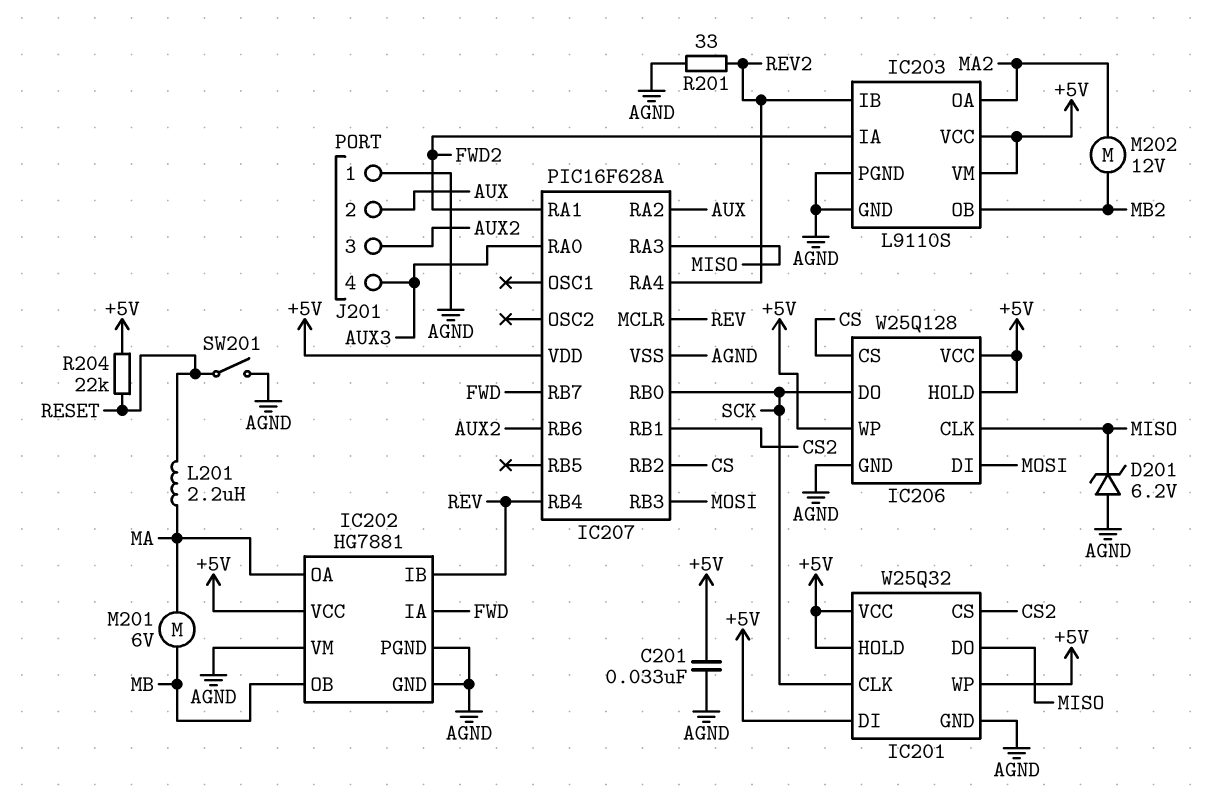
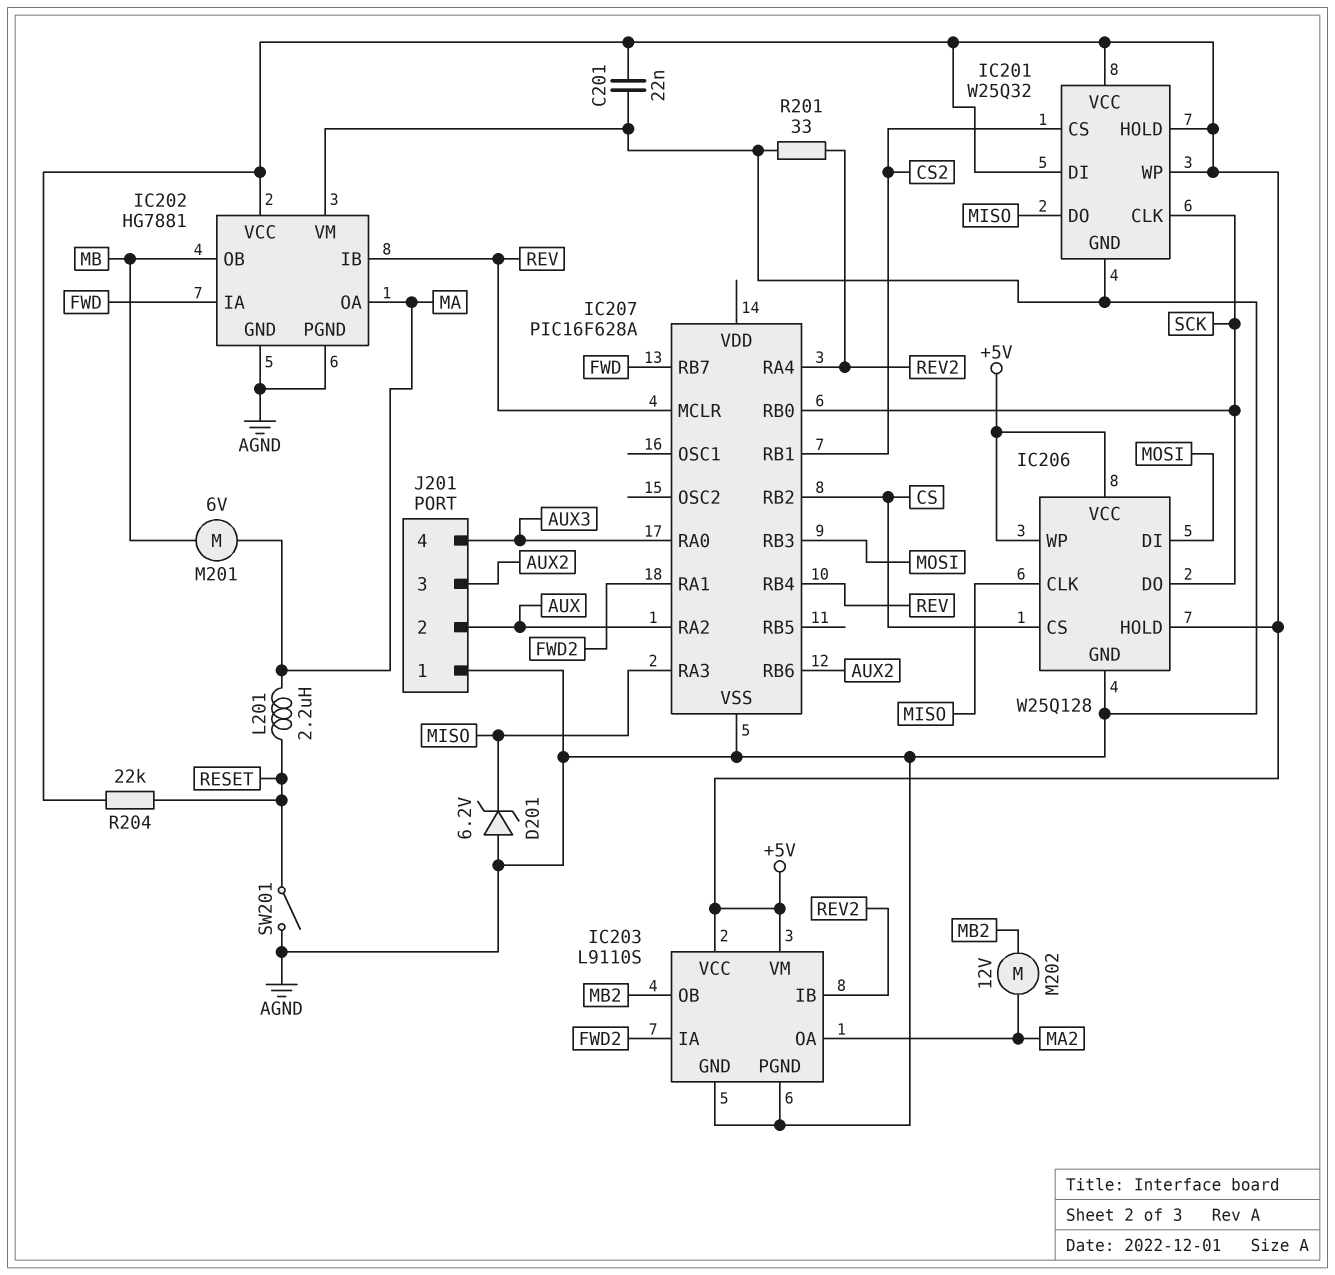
C201: 33nF (+5V, AGND) -> 22nF (+5V, AGND)
IC207 pin VDD: +5V -> none

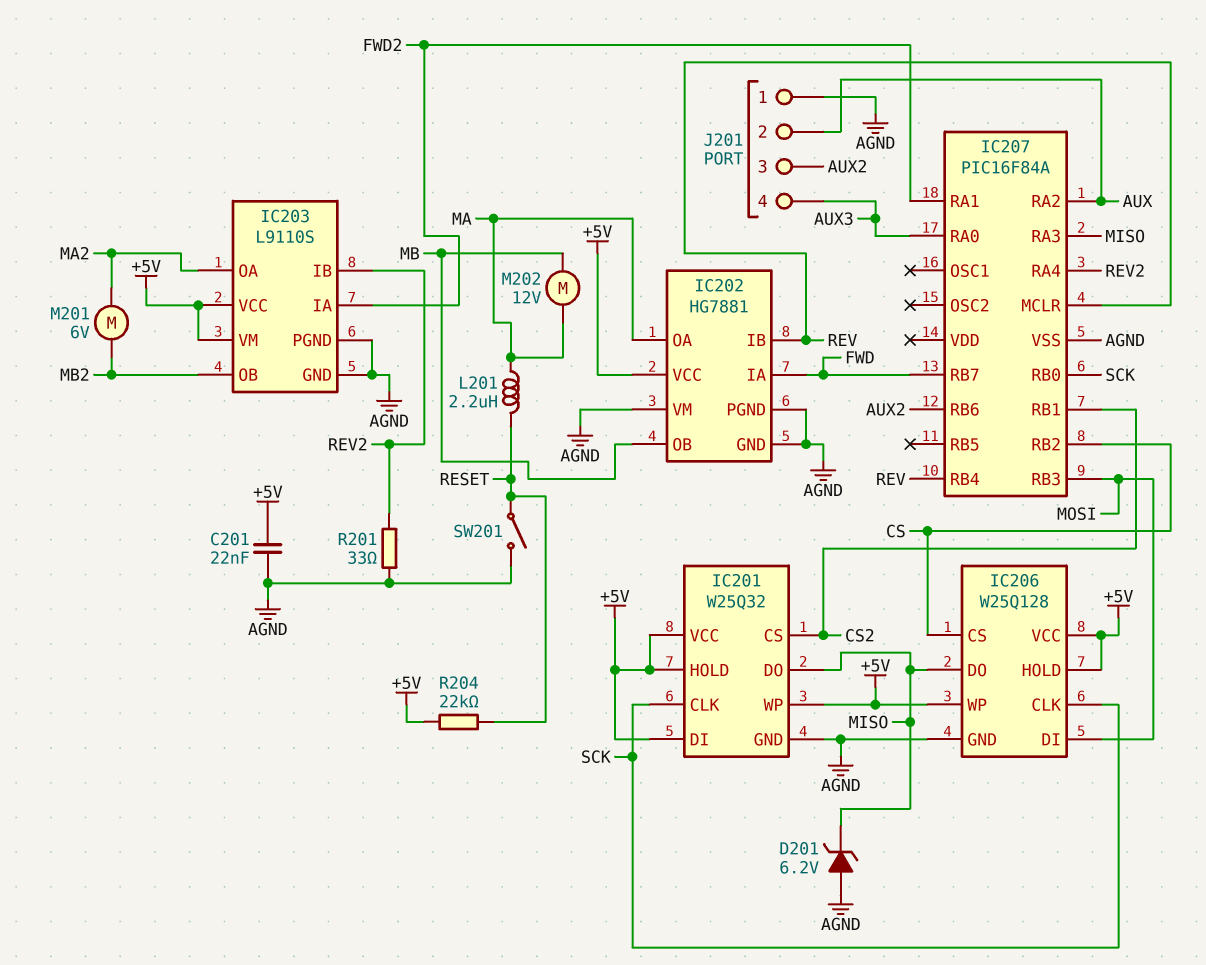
IC206 pin CLK: MISO -> SCK
IC206 pin DO: SCK -> MISO
IC207: PIC16F628A -> PIC16F84A
M201: motor 6V (MA, MB) -> motor 6V (MA2, MB2)
M202: motor 12V (MA2, MB2) -> motor 12V (MA, MB)

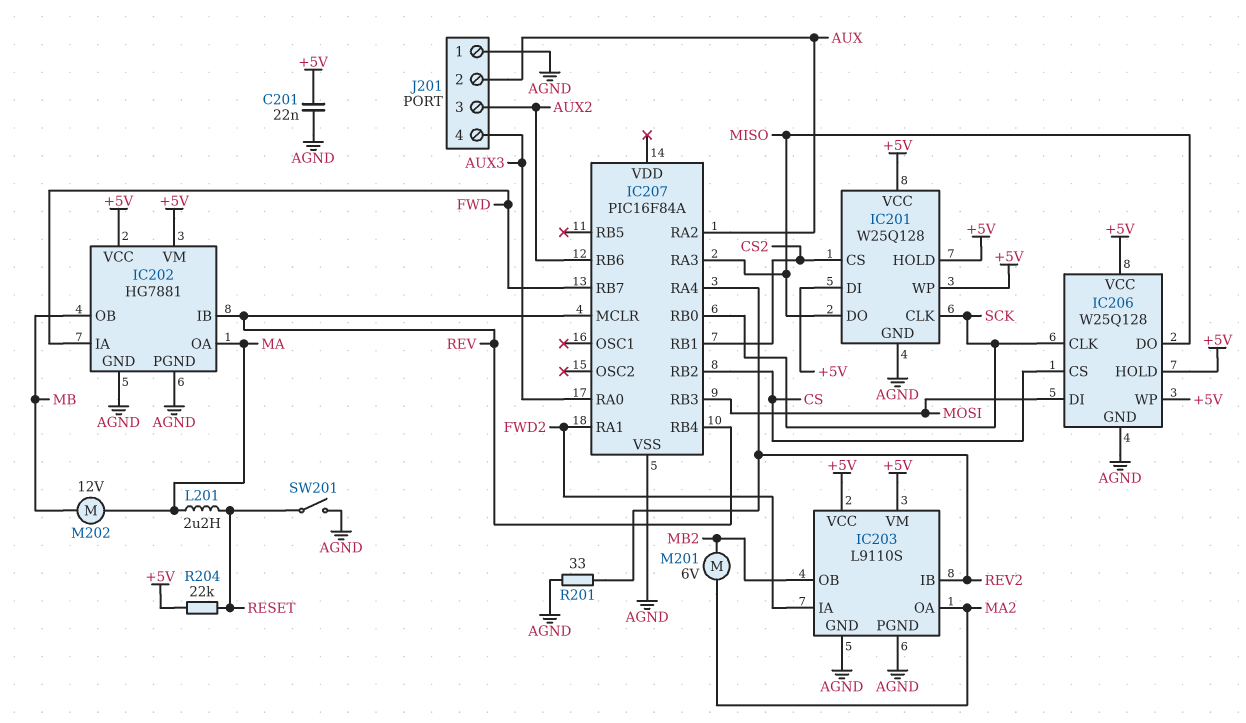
D201: zener 6.2V (A AGND, K MISO) -> none
IC201: W25Q32 -> W25Q128
IC202 pin VM: AGND -> +5V

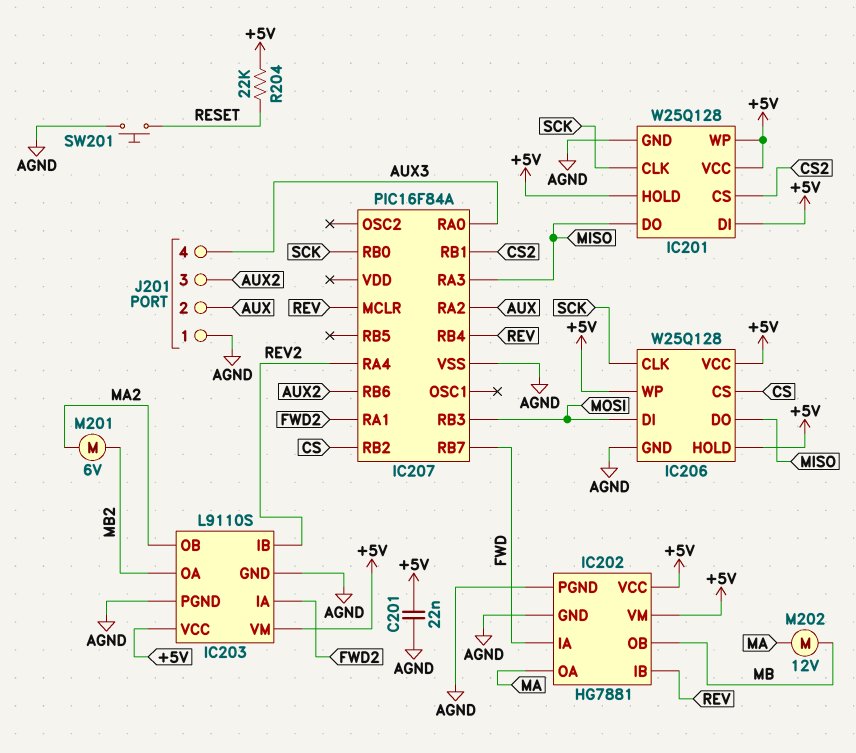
IC203 pin OA: MA2 -> MB2
IC203 pin OB: MB2 -> MA2
L201: 2.2uH (MA, RESET) -> none
R201: 33 (AGND, REV2) -> none
SW201: switch (AGND, RESET) -> button (AGND, RESET)

